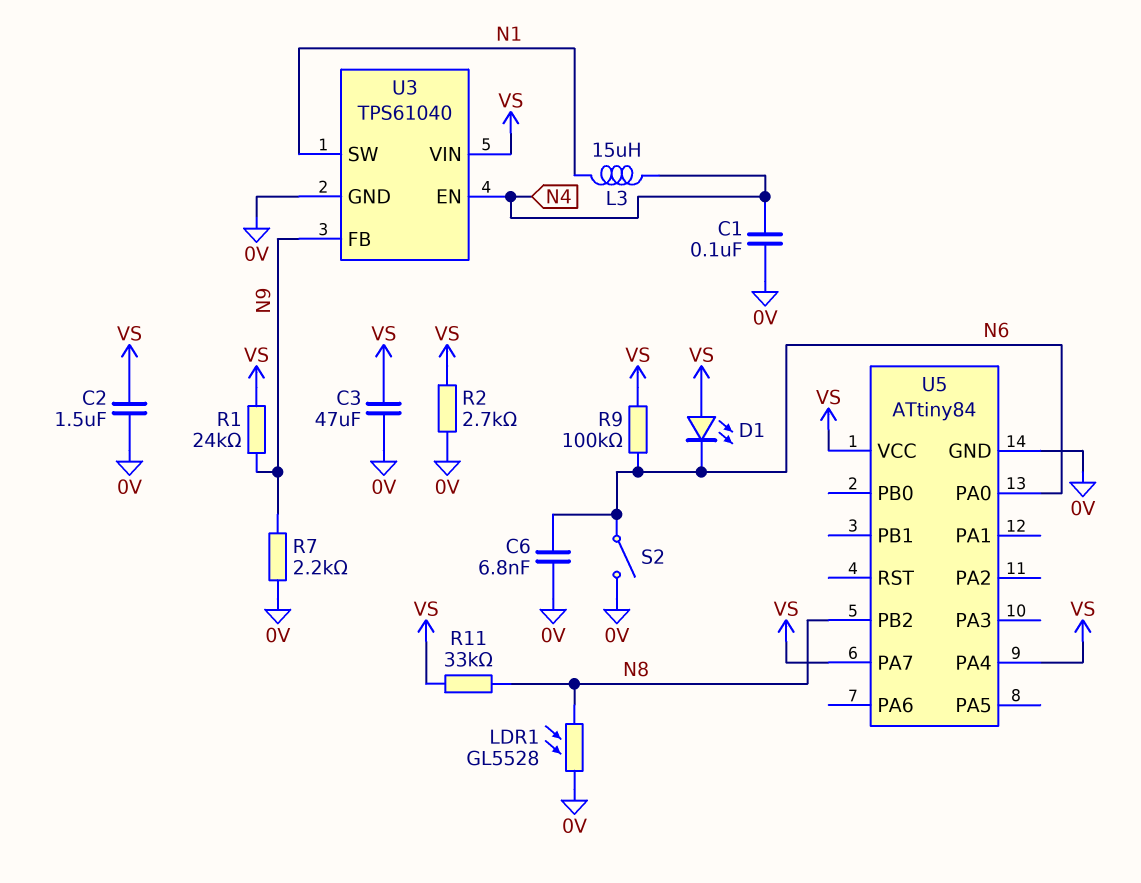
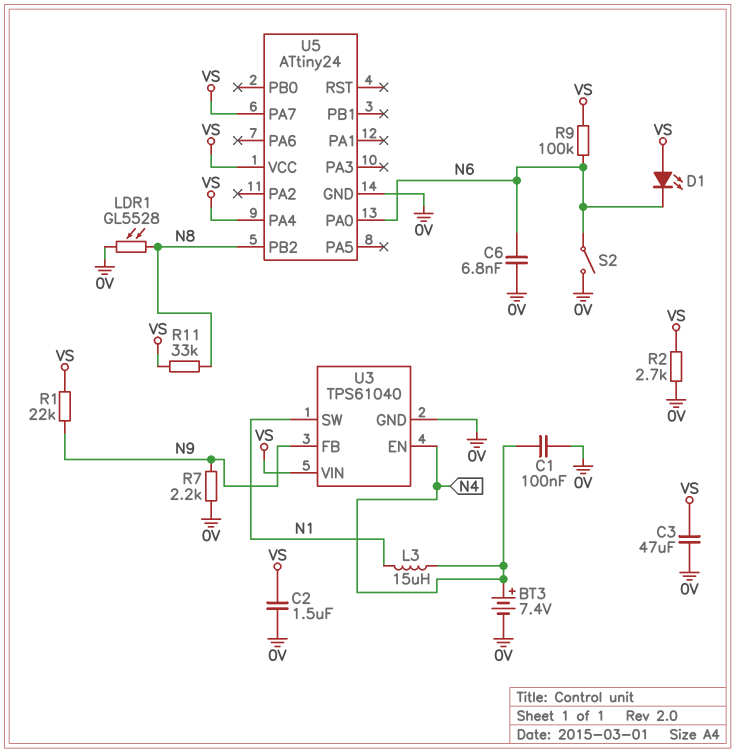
BT3: none -> 7.4V (plus N4, minus 0V)
R1: 24k (N9, VS) -> 22k (N9, VS)
U5: ATtiny84 -> ATtiny24

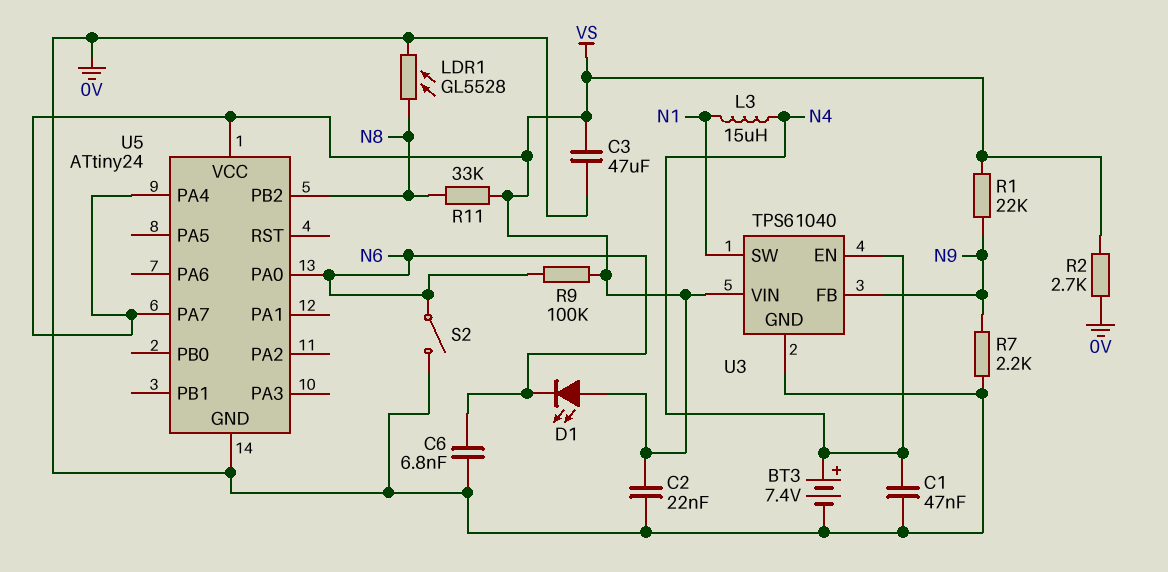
C1: 100nF (0V, N4) -> 47nF (0V, N4)
C2: 1.5uF (0V, VS) -> 22nF (0V, VS)

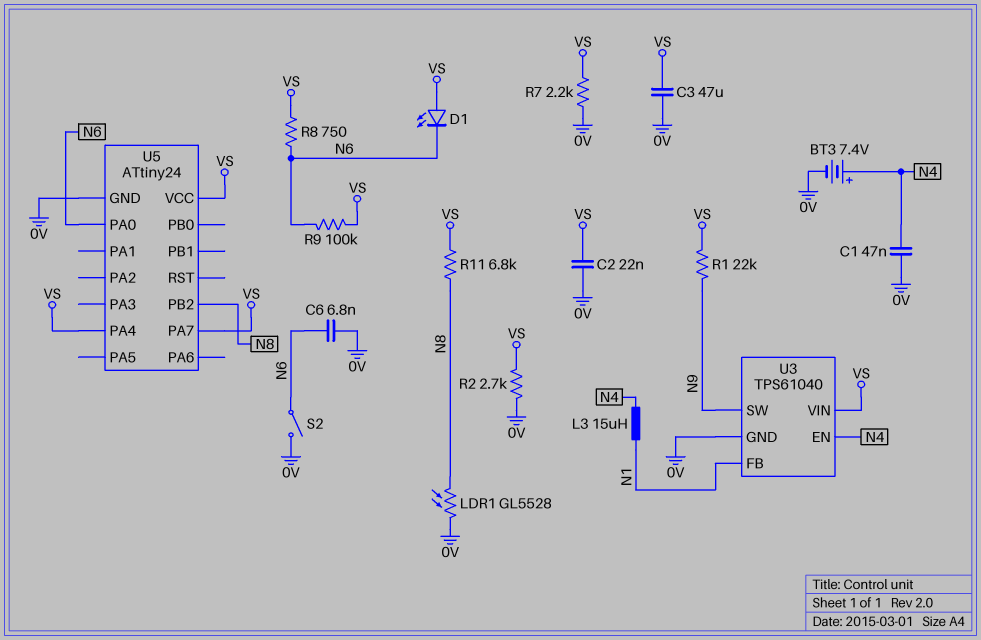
R7: 2.2k (0V, N9) -> 2.2k (0V, VS)
R8: none -> 750 (N6, VS)
R11: 33k (N8, VS) -> 6.8k (N8, VS)
U3 pin FB: N9 -> N1
U3 pin SW: N1 -> N9

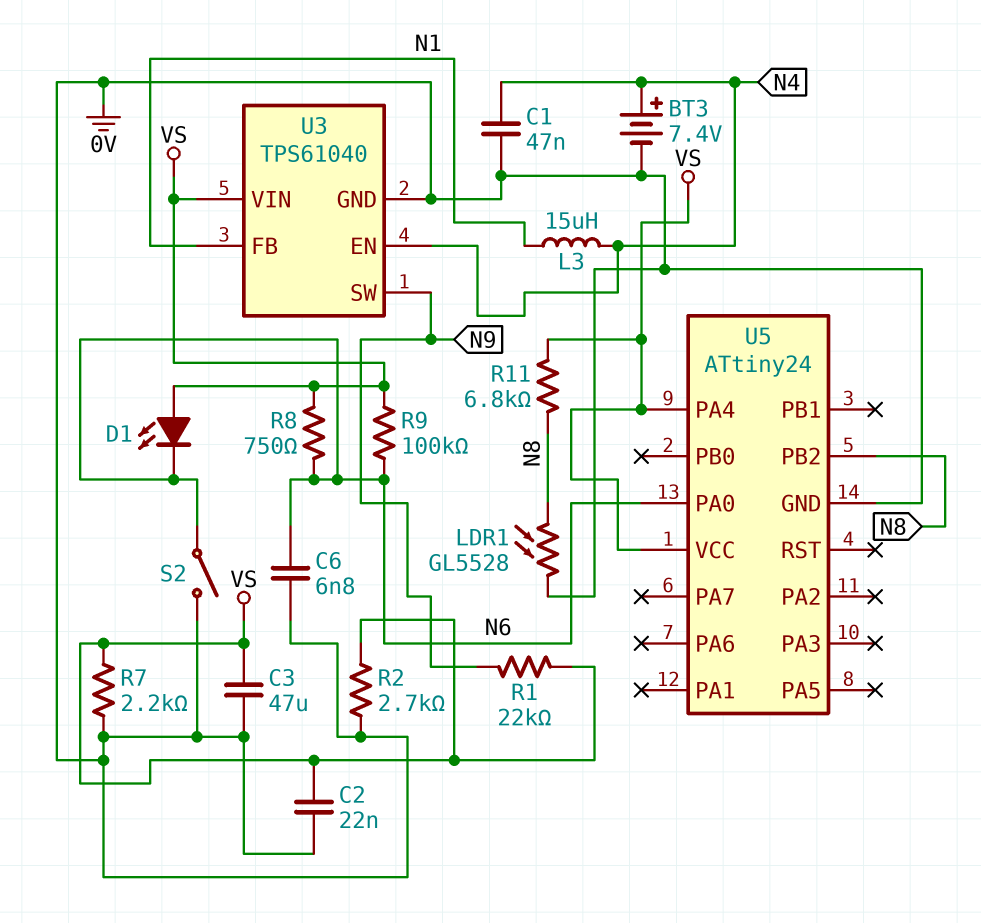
U5 pin PA7: VS -> none

